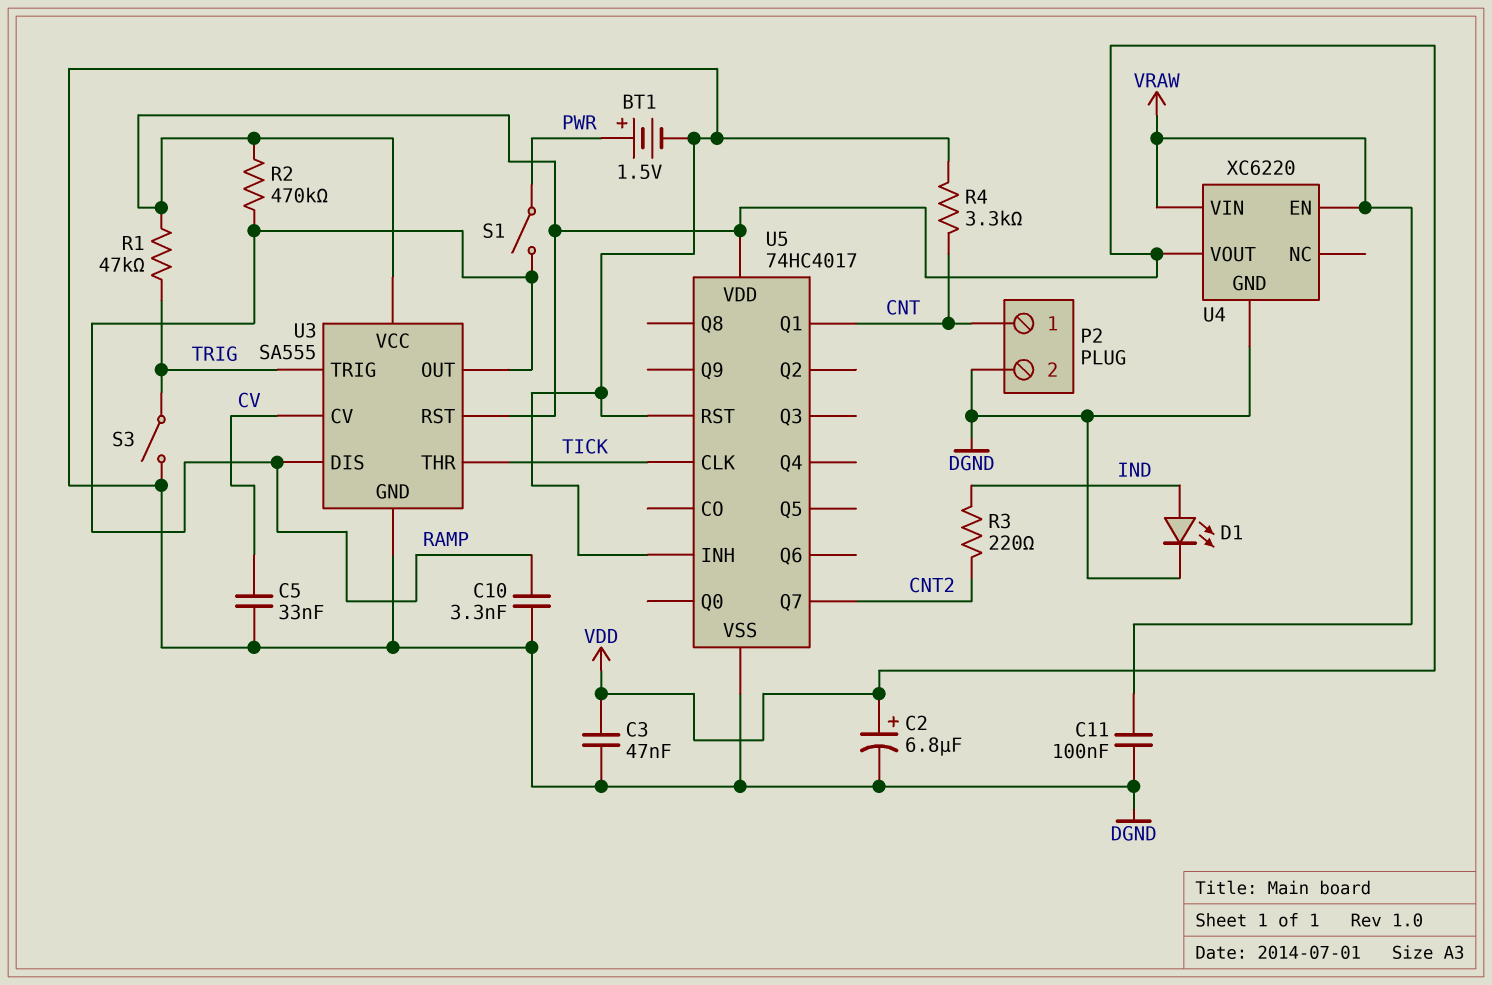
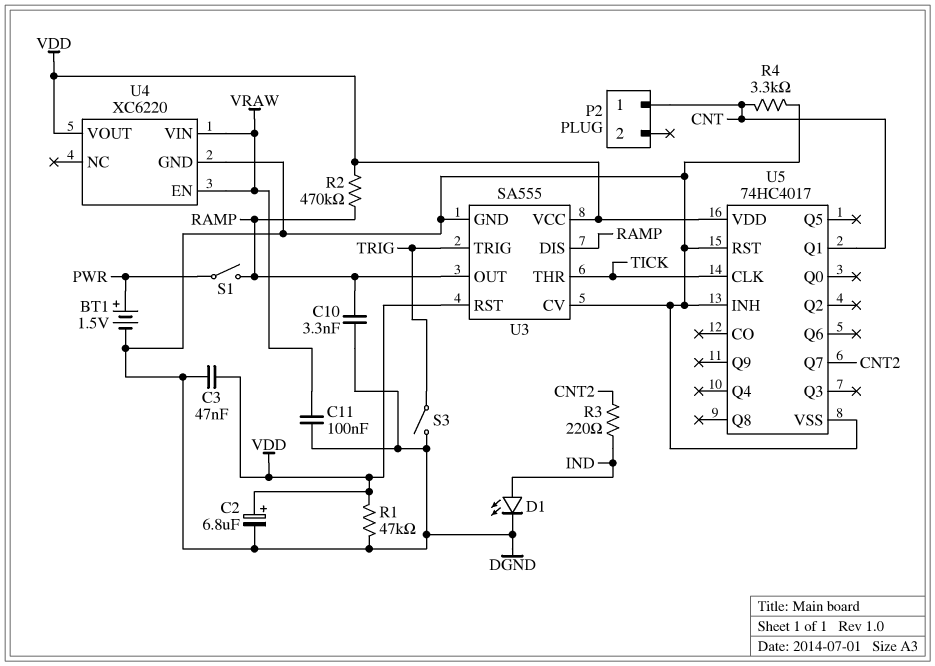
C5: 33nF (CV, DGND) -> none
P2 pin 2: DGND -> none
R1: 47k (TRIG, VDD) -> 47k (DGND, VDD)
U3 pin CV: CV -> DGND

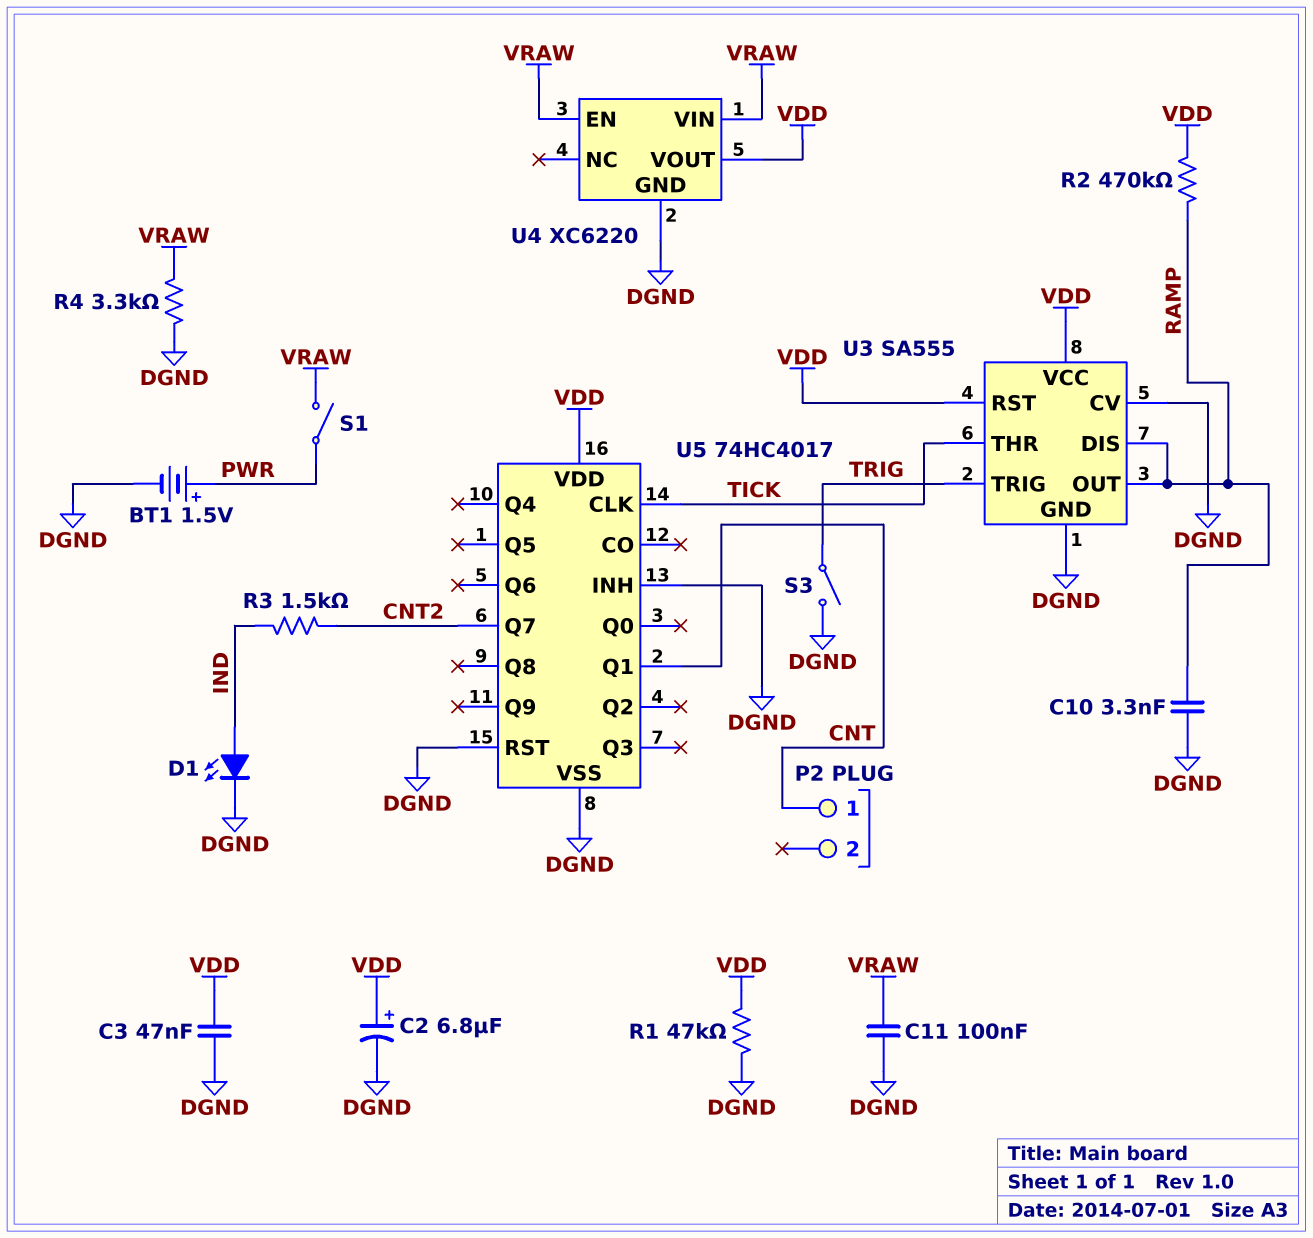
R3: 220 (CNT2, IND) -> 1.5k (CNT2, IND)
R4: 3.3k (CNT, DGND) -> 3.3k (DGND, VRAW)
S1: switch (PWR, RAMP) -> switch (PWR, VRAW)

